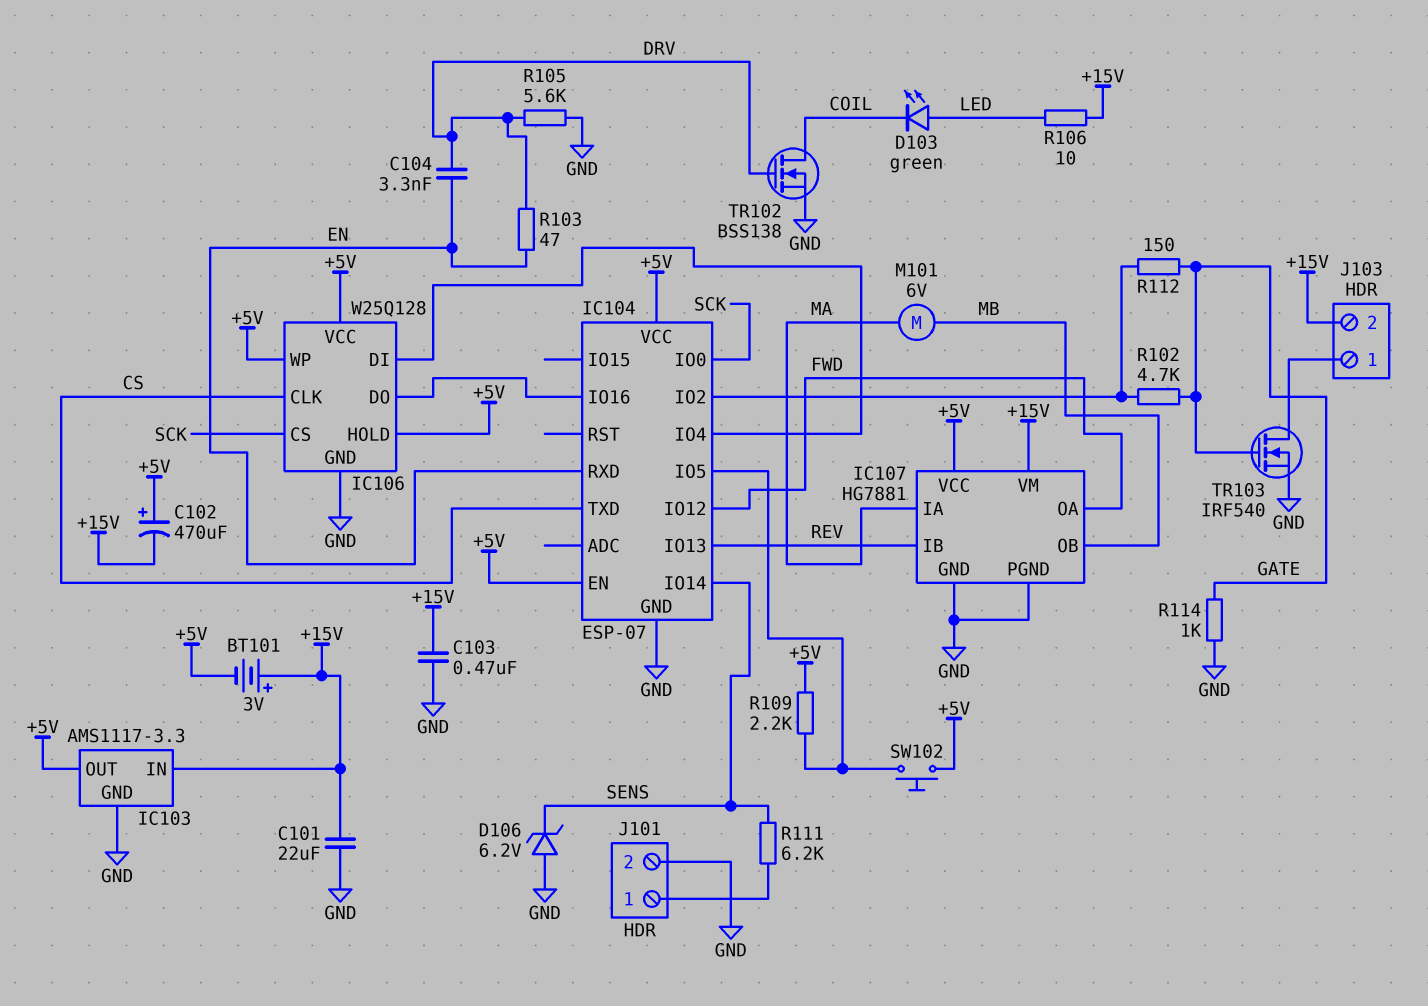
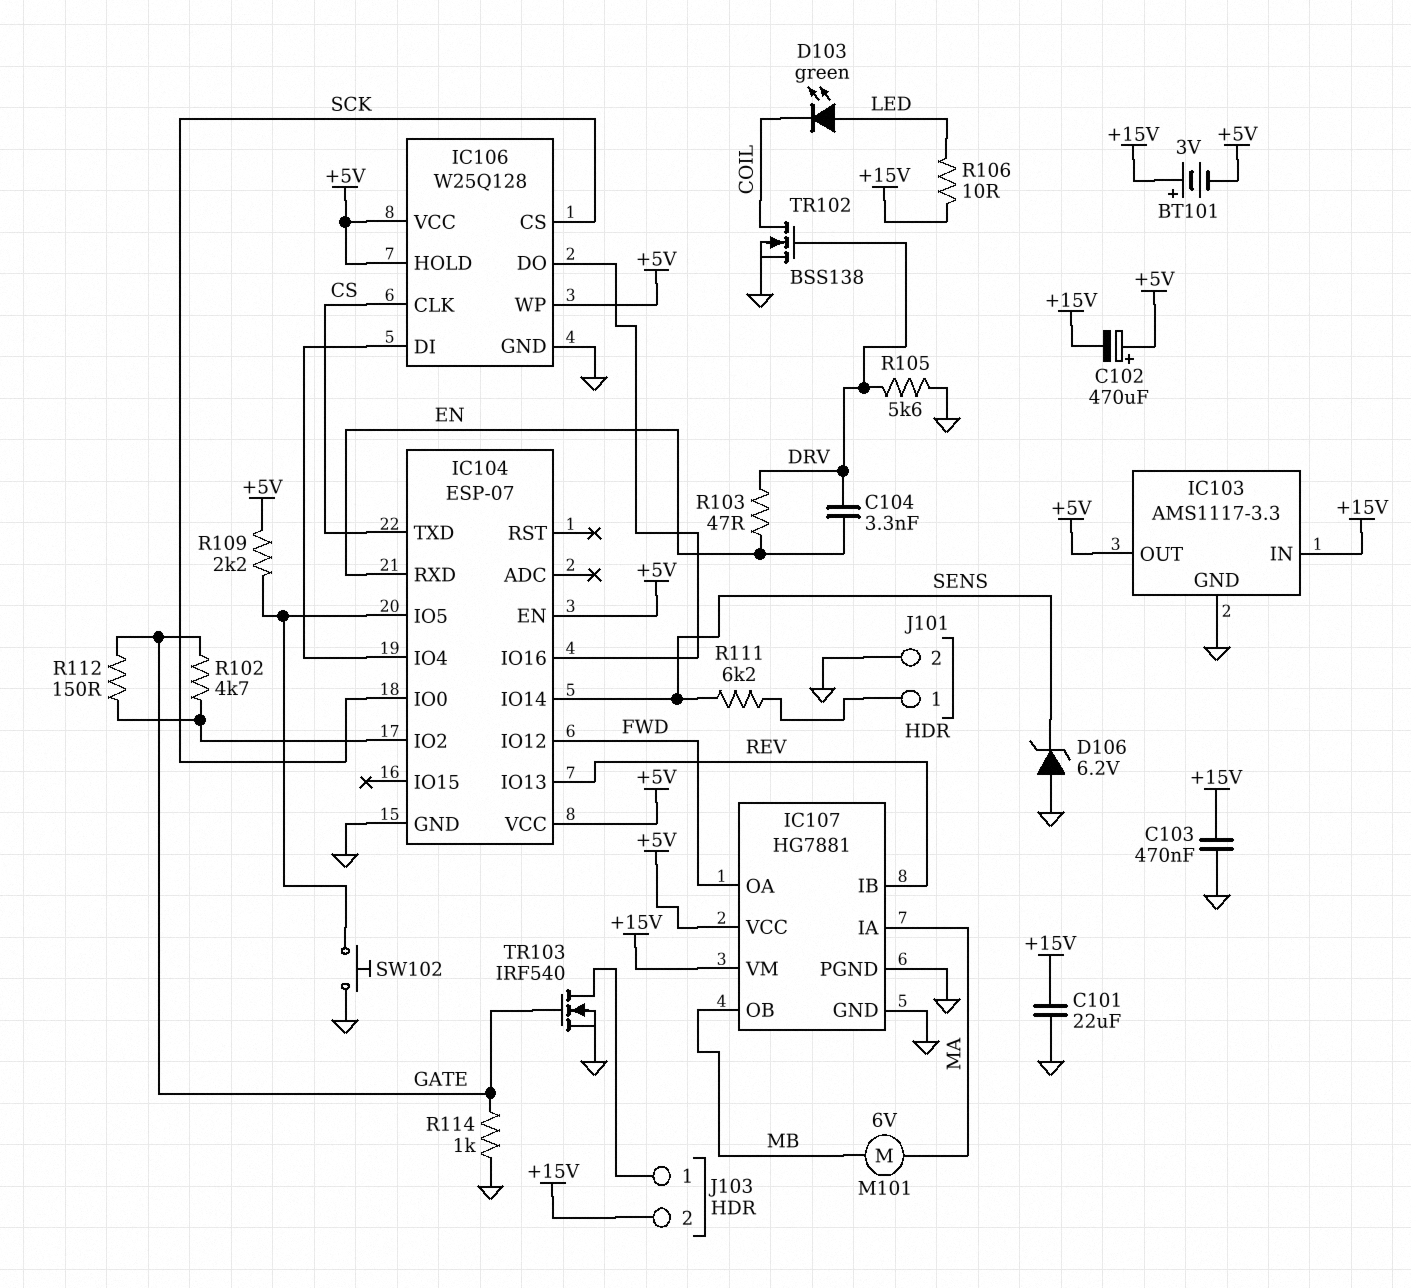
SW102: button (+5V, IC104/IO5) -> button (GND, IC104/IO5)

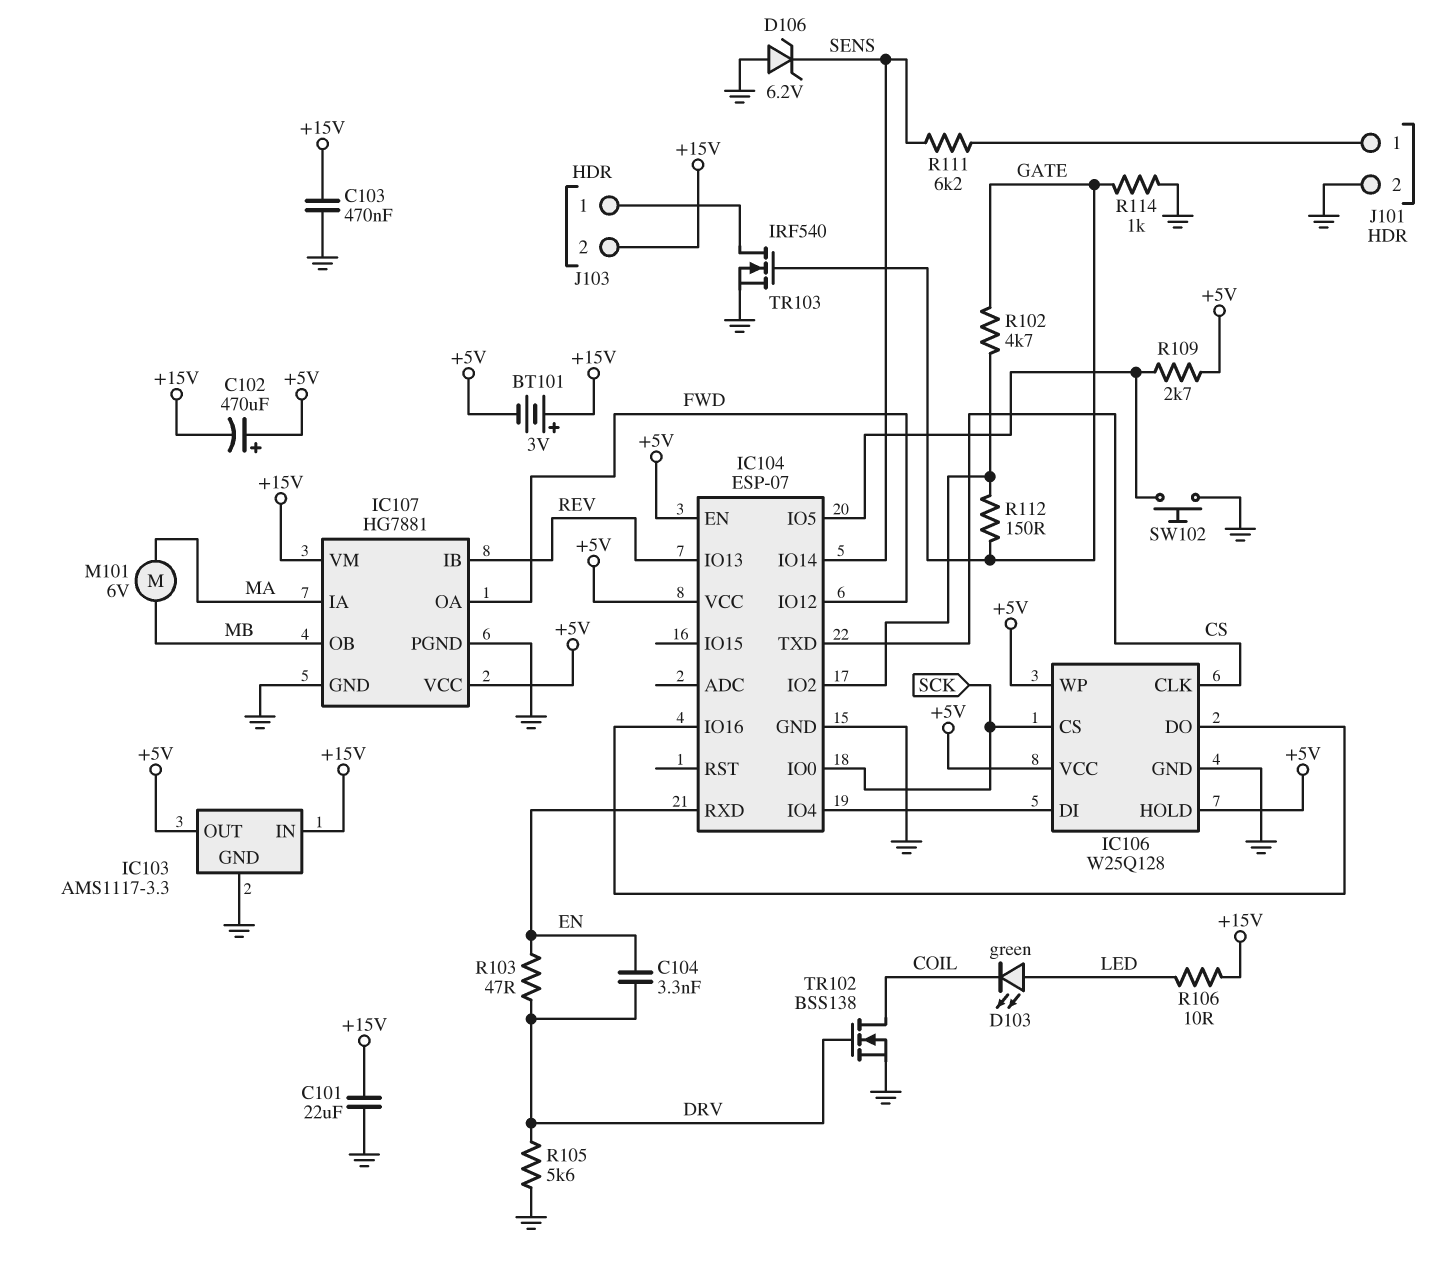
R109: 2.2k (+5V, IC104/IO5) -> 2.7k (+5V, IC104/IO5)

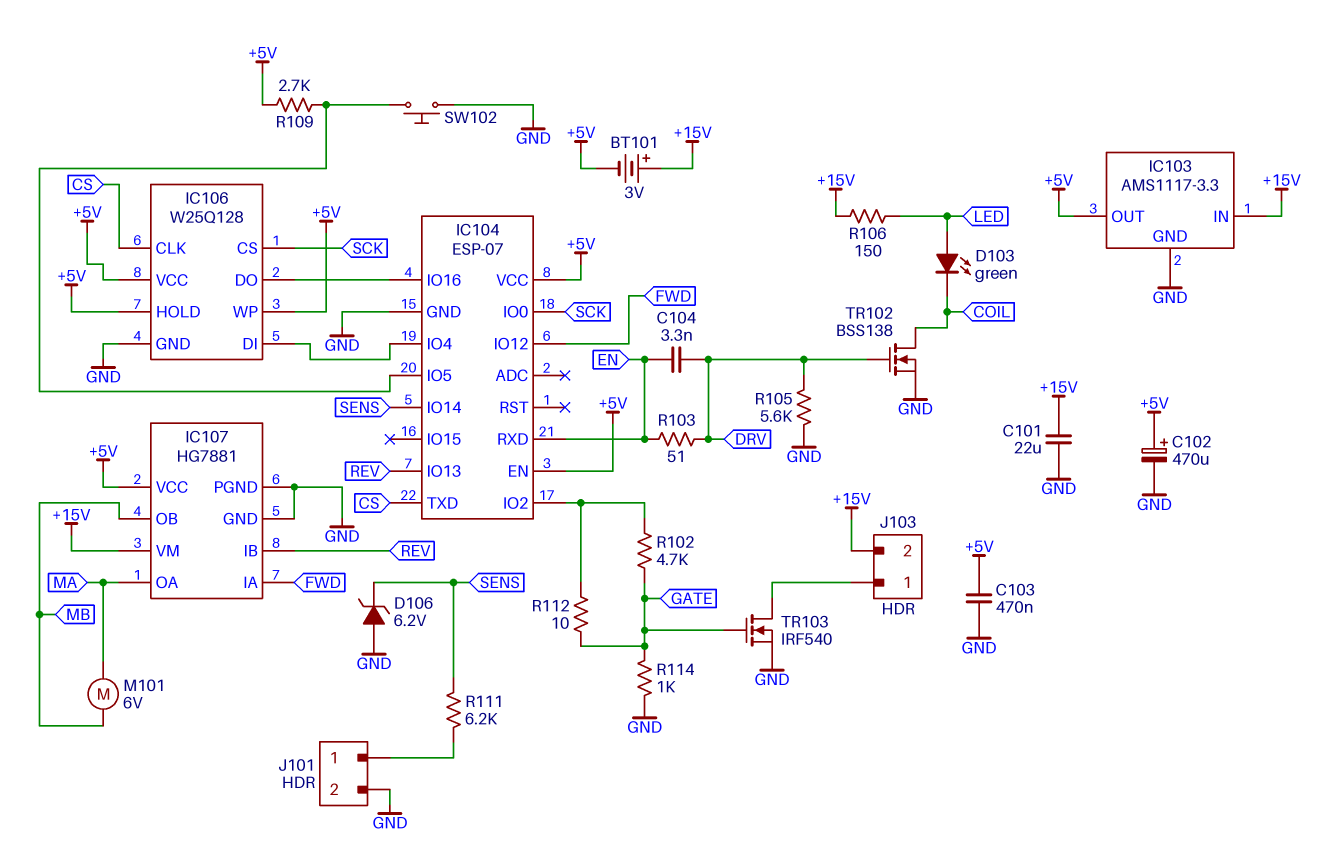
C102: 470uF (plus +5V, minus +15V) -> 470uF (plus +5V, minus GND)
C103: 470nF (+15V, GND) -> 470nF (+5V, GND)
IC107 pin IA: MA -> FWD
IC107 pin OA: FWD -> MA
R103: 47 (DRV, EN) -> 51 (DRV, EN)
R106: 10 (+15V, LED) -> 150 (+15V, LED)
R112: 150 (GATE, IC104/IO2) -> 10 (GATE, IC104/IO2)

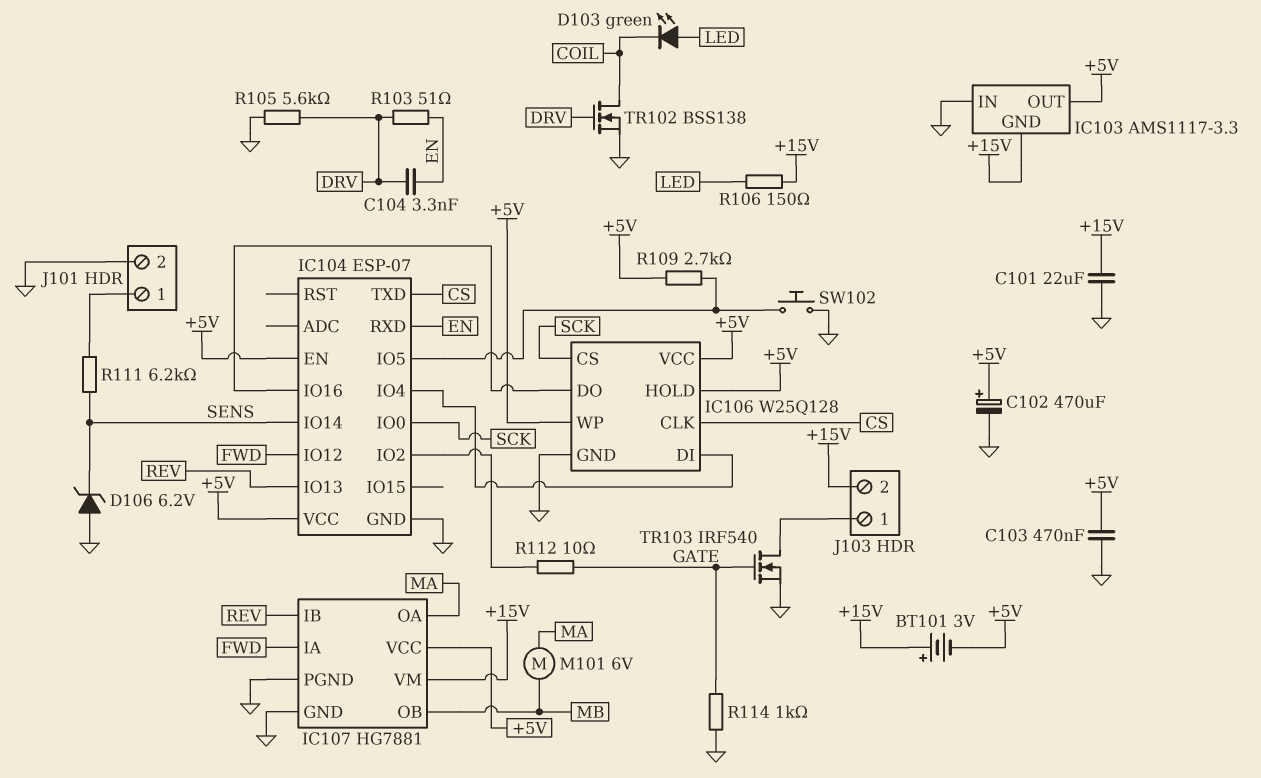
IC103 pin GND: GND -> +15V
IC103 pin IN: +15V -> GND
R102: 4.7k (GATE, IC104/IO2) -> none

